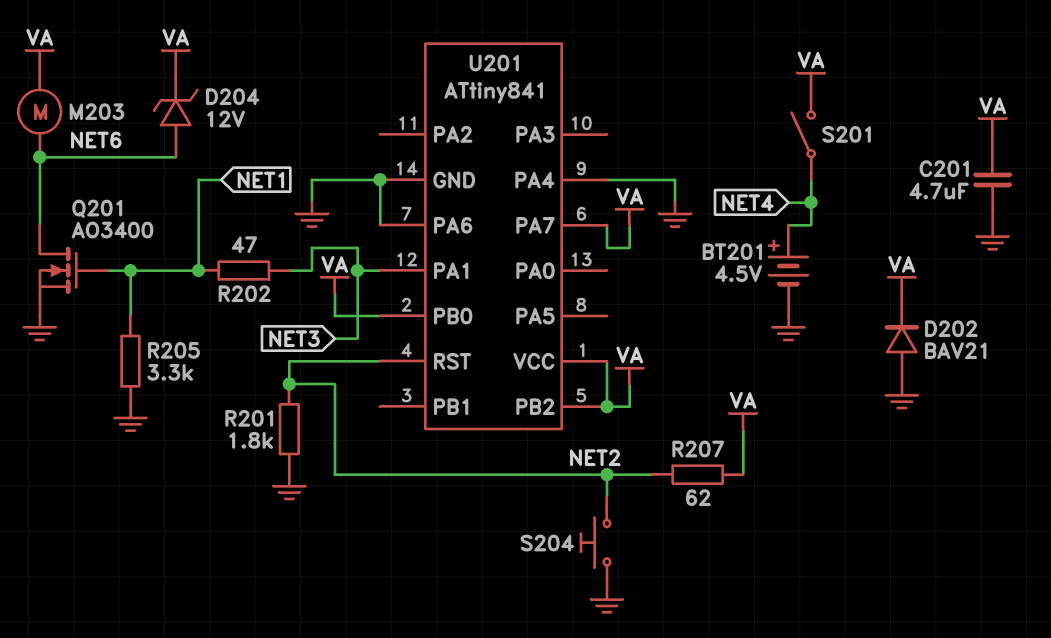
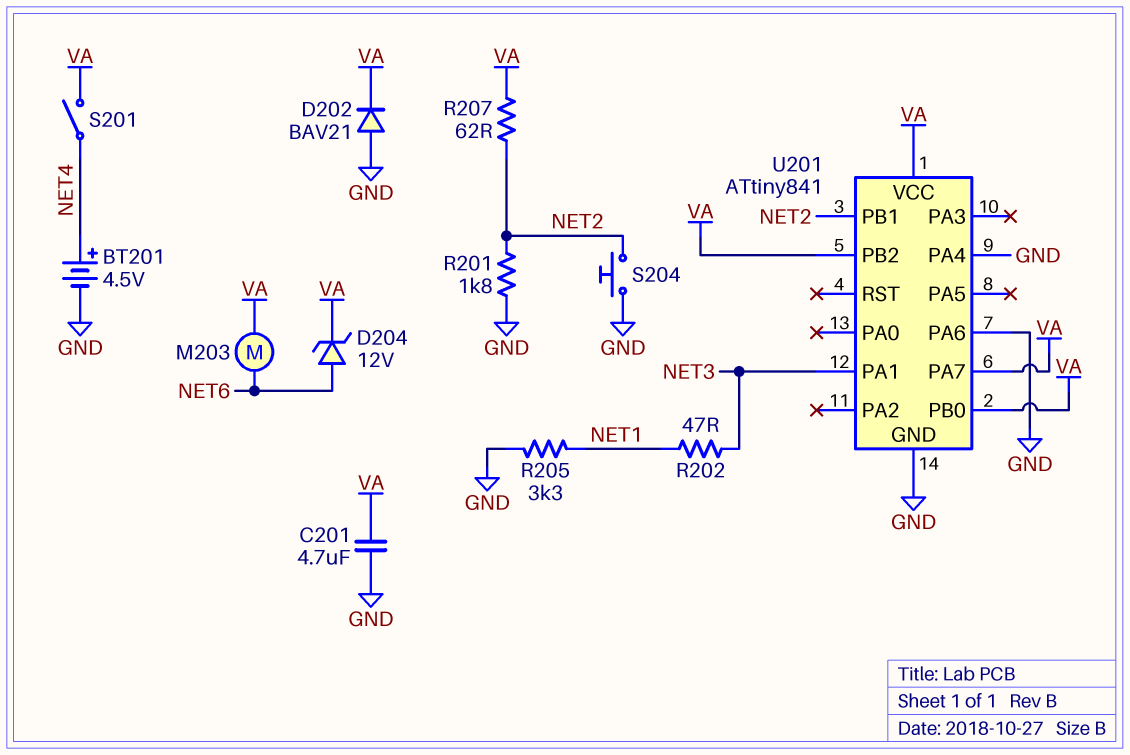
Q201: NMOS AO3400 (G NET1, D NET6, S GND) -> none
U201 pin PB1: none -> NET2
U201 pin RST: NET2 -> none

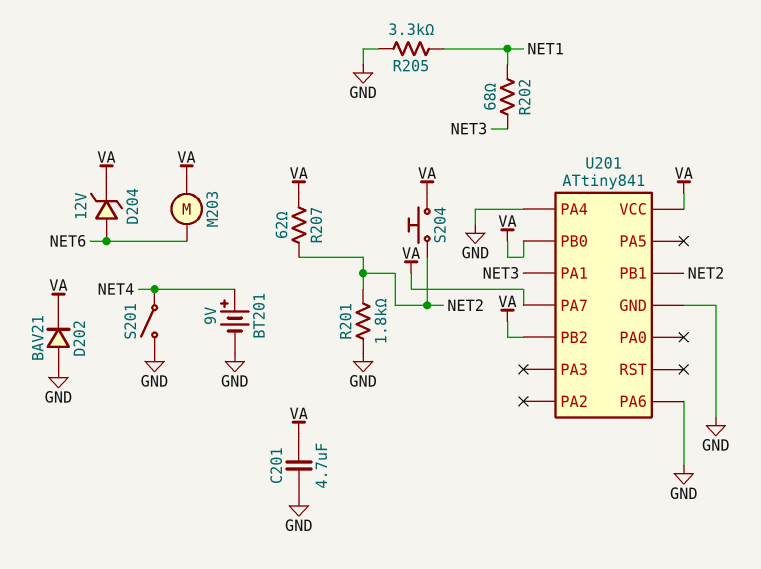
BT201: 4.5V (plus NET4, minus GND) -> 9V (plus NET4, minus GND)
R202: 47 (NET1, NET3) -> 68 (NET1, NET3)
S201: switch (NET4, VA) -> switch (GND, NET4)
S204: button (GND, NET2) -> button (NET2, VA)

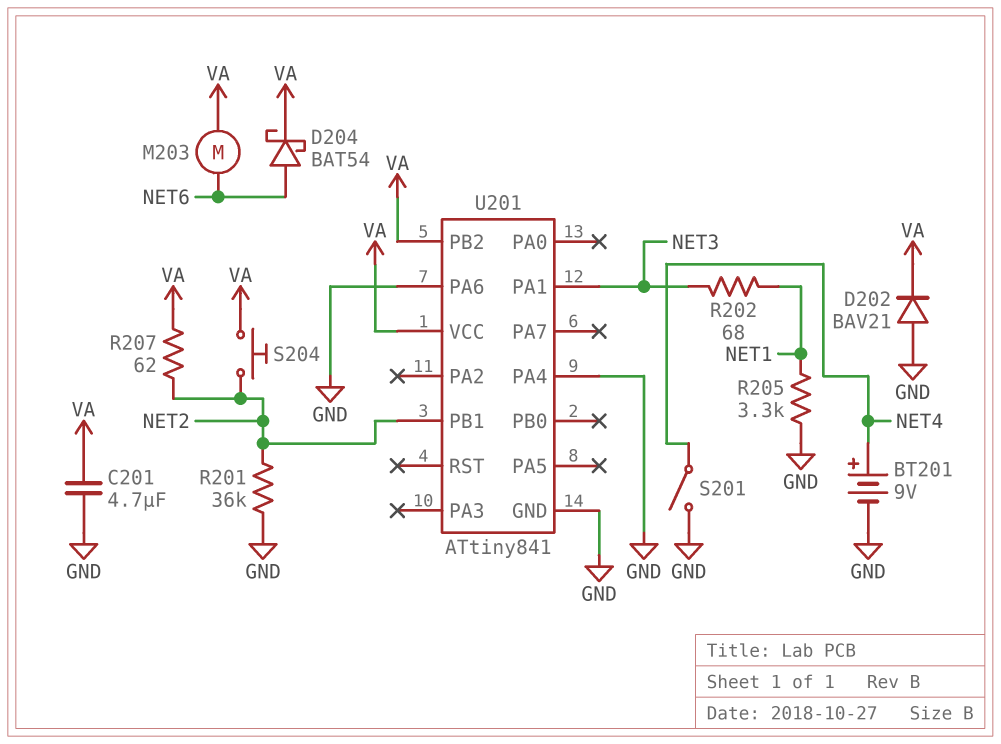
D204: zener 12V (A NET6, K VA) -> schottky BAT54 (A NET6, K VA)
R201: 1.8k (GND, NET2) -> 36k (GND, NET2)
U201 pin PA7: VA -> none
U201 pin PB0: VA -> none

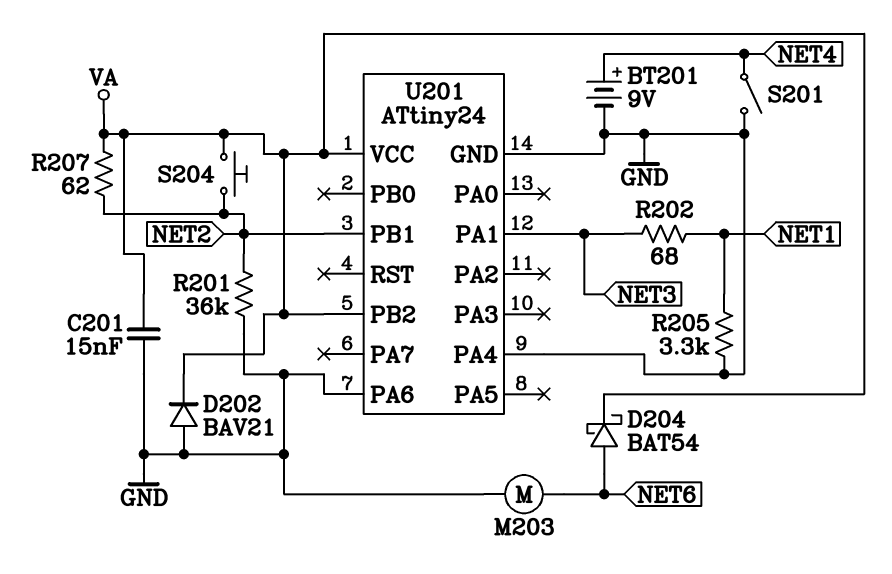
C201: 4.7uF (GND, VA) -> 15nF (GND, VA)
M203: motor (NET6, VA) -> motor (GND, NET6)
U201: ATtiny841 -> ATtiny24

